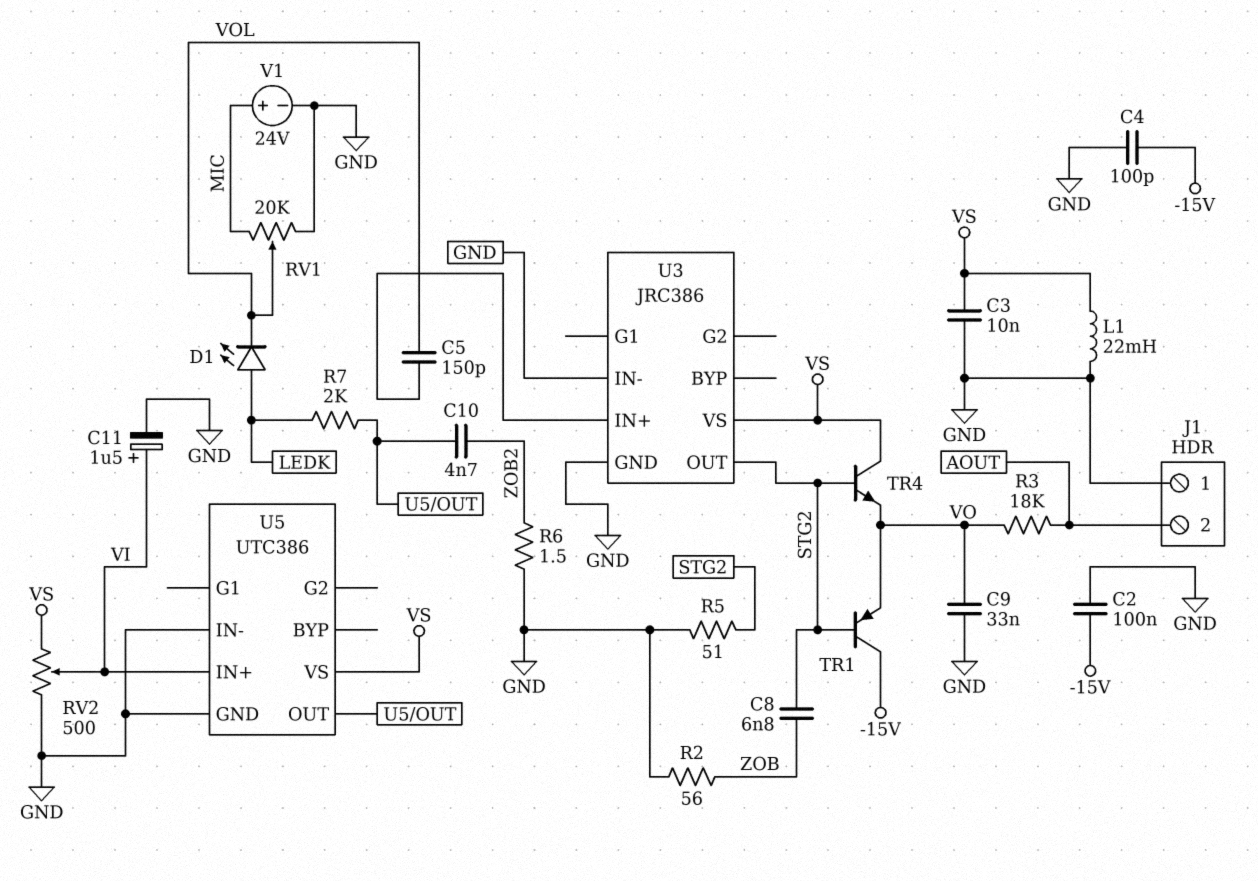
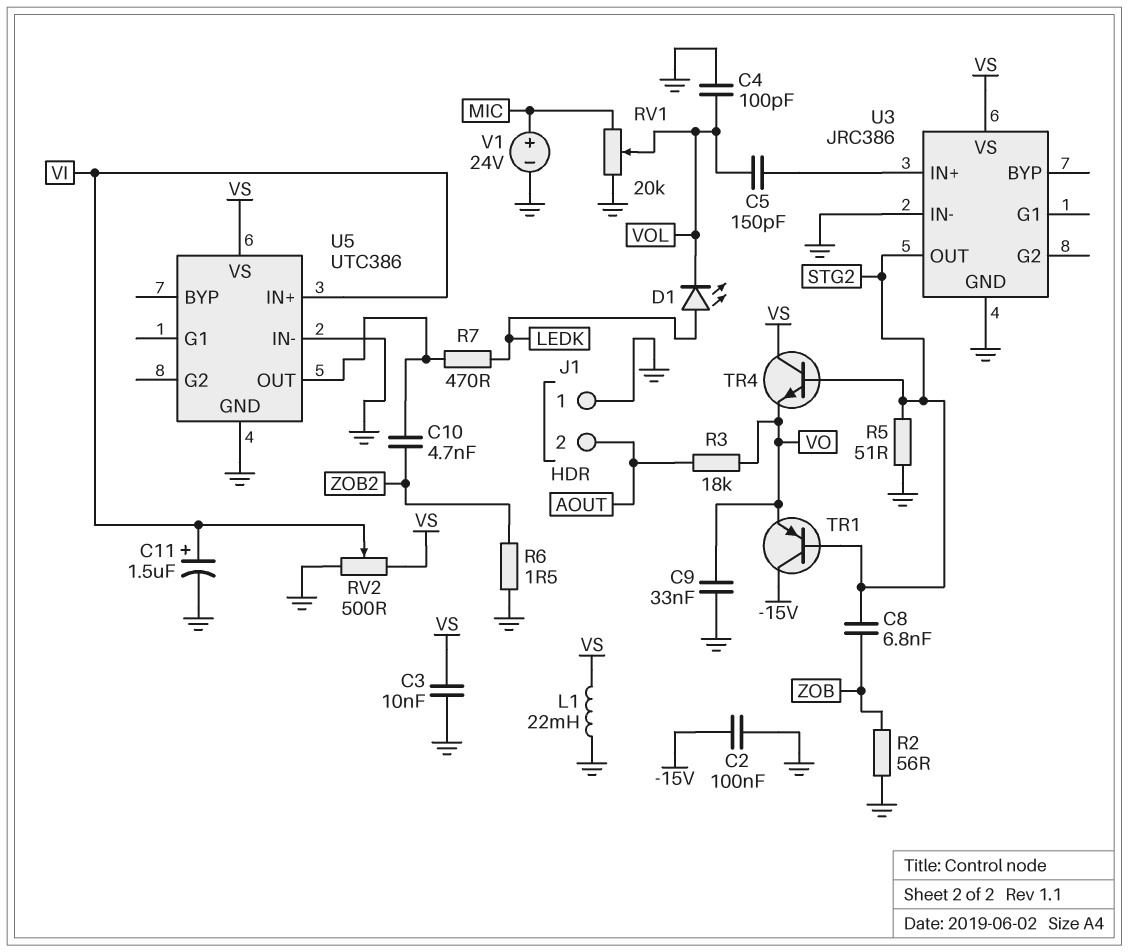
C4: 100pF (-15V, GND) -> 100pF (GND, VOL)
R7: 2k (LEDK, U5/OUT) -> 470 (LEDK, U5/OUT)

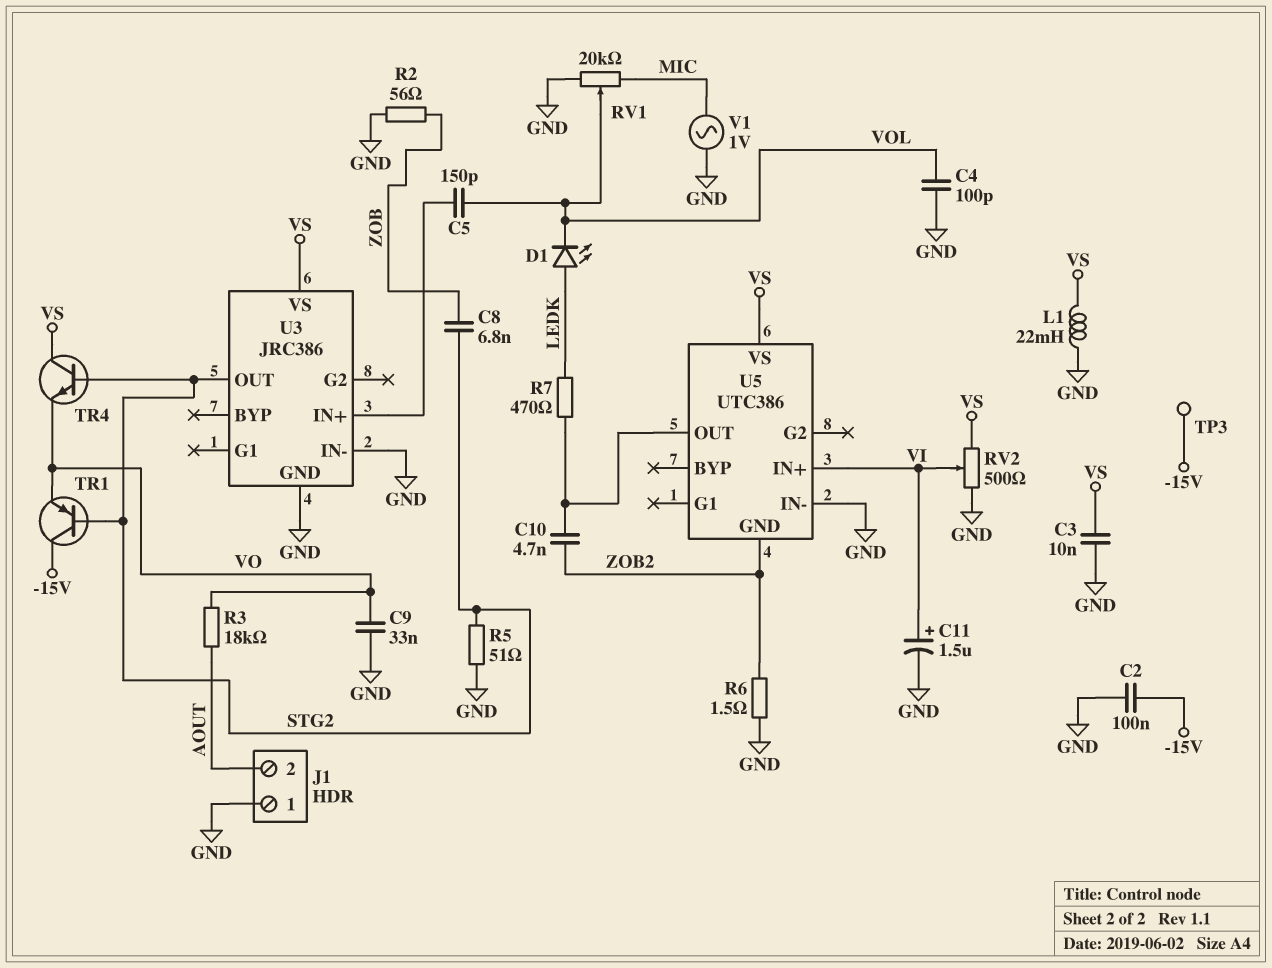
TP3: none -> test point (-15V)
U5 pin GND: GND -> ZOB2
V1: 24V (plus MIC, minus GND) -> AC 1V (GND, MIC)

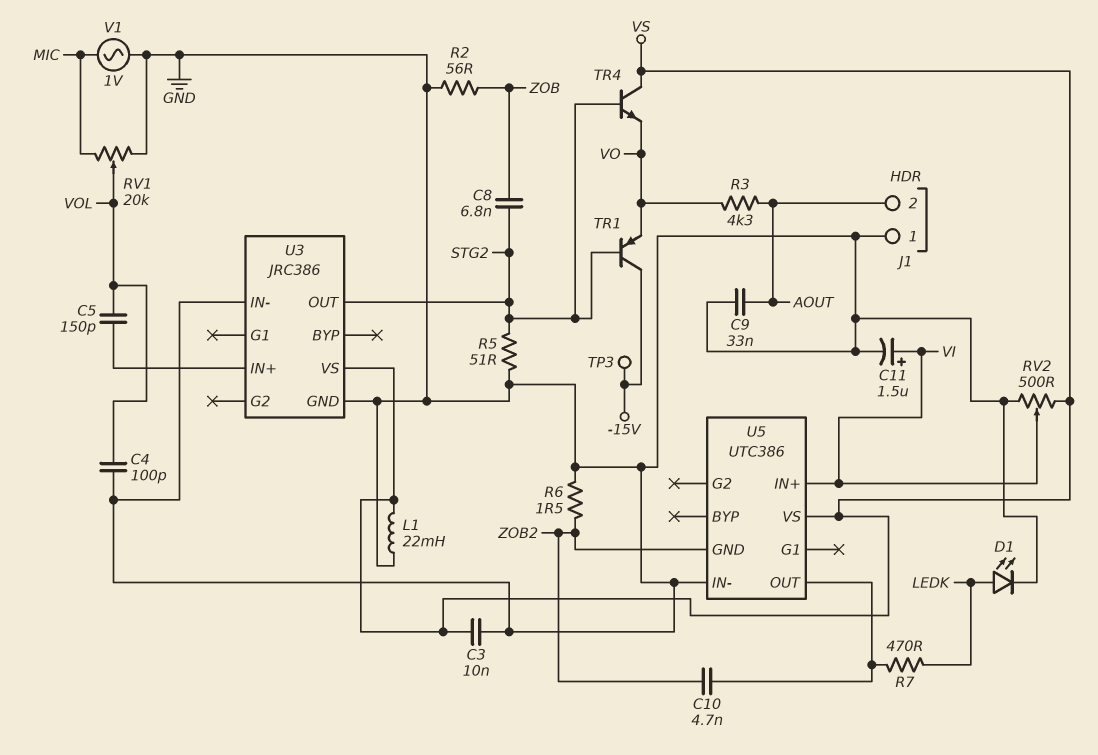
C2: 100nF (-15V, GND) -> none
C9: 33nF (GND, VO) -> 33nF (AOUT, GND)
D1: LED (A LEDK, K VOL) -> LED (A LEDK, K GND)
R3: 18k (AOUT, VO) -> 4.3k (AOUT, VO)

